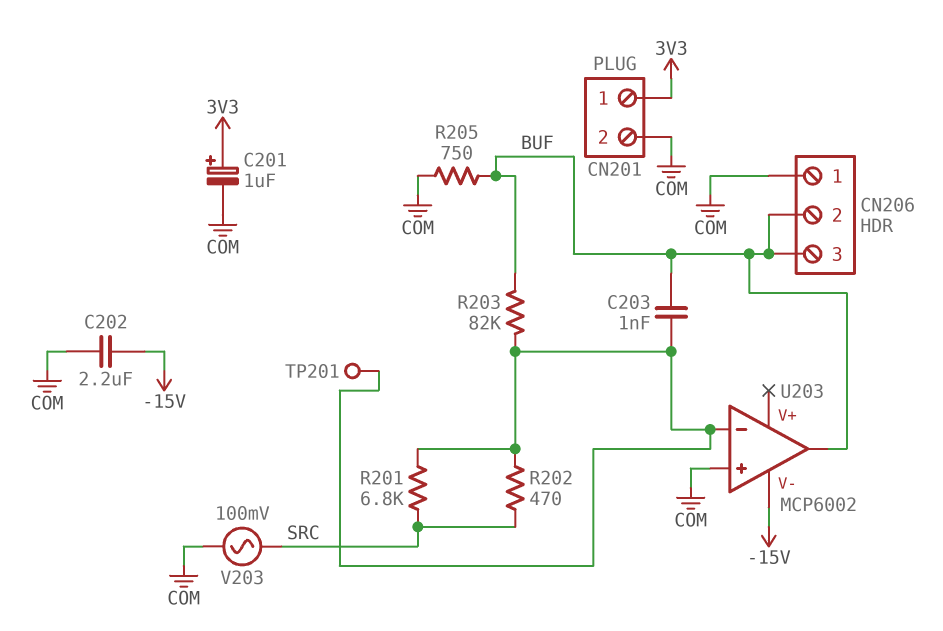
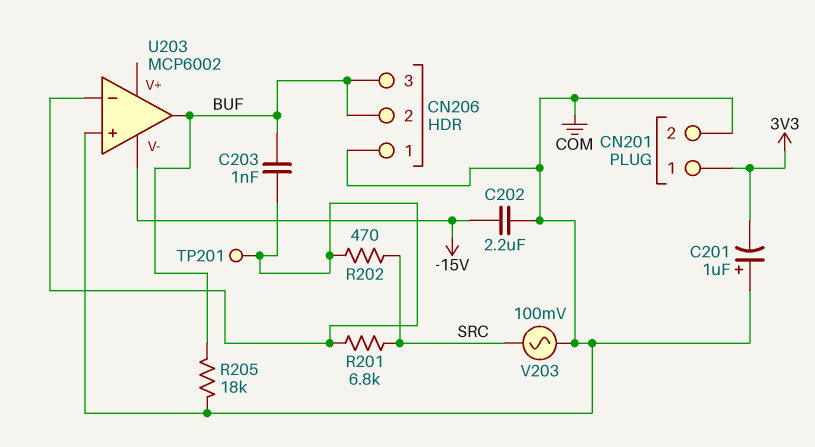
C201: 1uF (plus 3V3, minus COM) -> 1uF (plus COM, minus 3V3)
R203: 82k (BUF, U203/in-) -> none
R205: 750 (BUF, COM) -> 18k (BUF, COM)

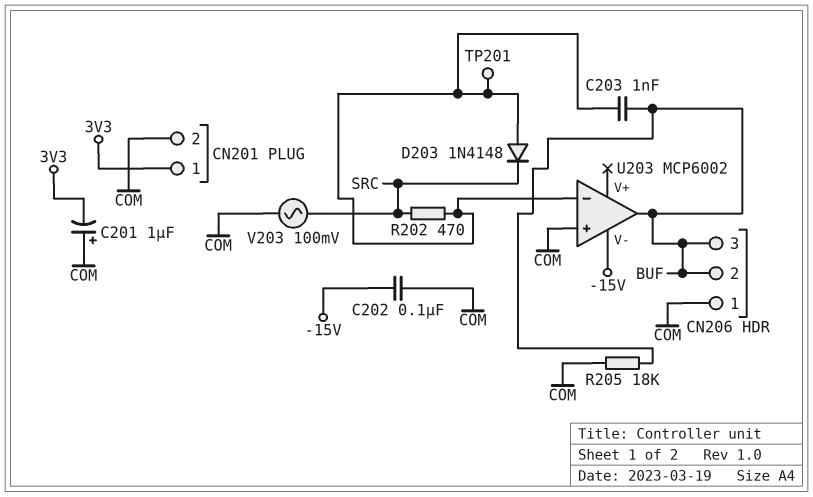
C202: 2.2uF (-15V, COM) -> 100nF (-15V, COM)
D203: none -> diode 1N4148 (A U203/in-, K SRC)
R201: 6.8k (SRC, U203/in-) -> none

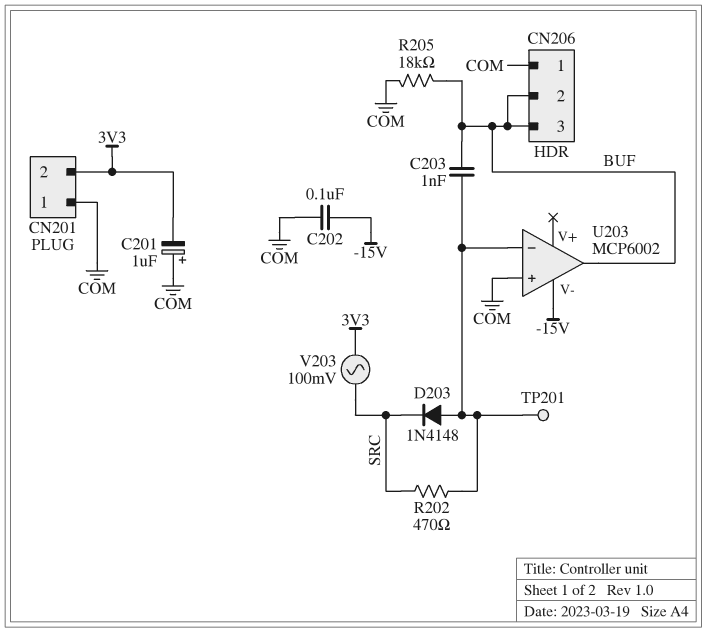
CN201 pin 1: 3V3 -> COM
CN201 pin 2: COM -> 3V3
V203: AC 100mV (COM, SRC) -> AC 100mV (3V3, SRC)

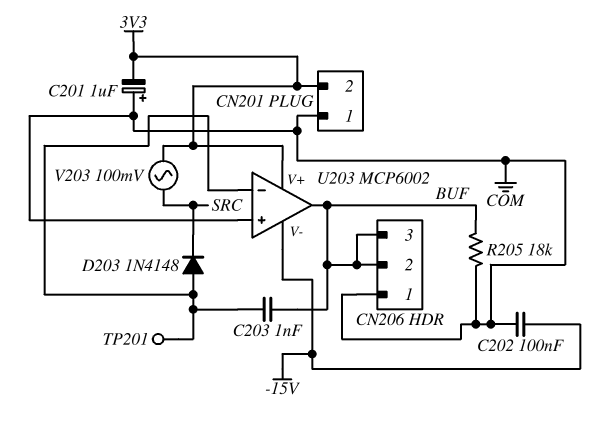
R202: 470 (SRC, U203/in-) -> none
U203 pin V+: none -> 3V3

